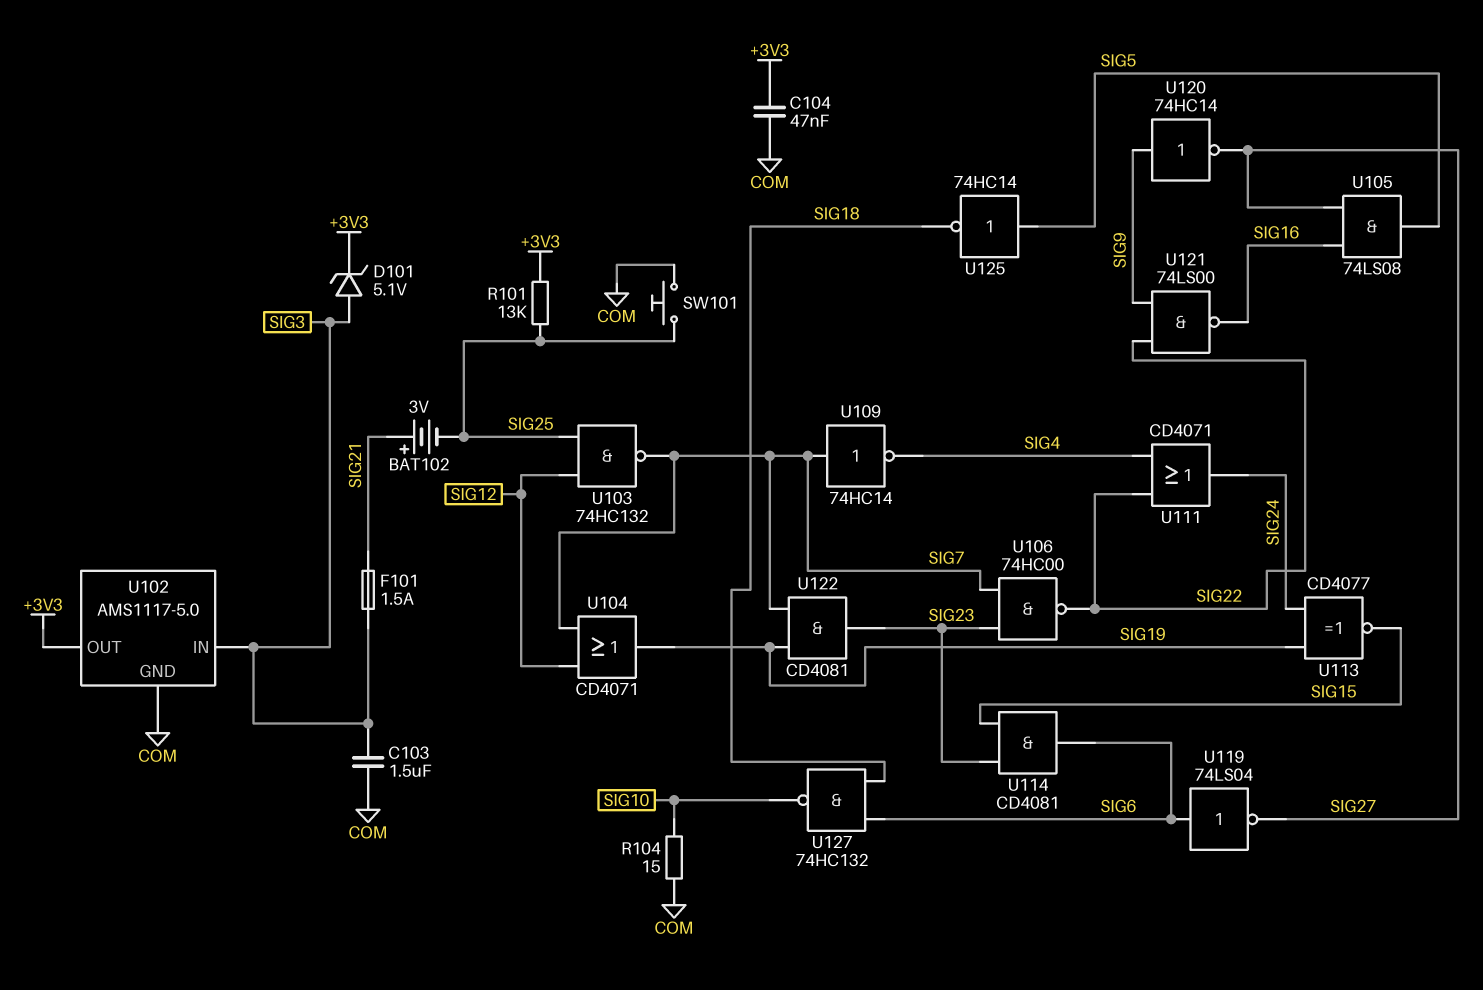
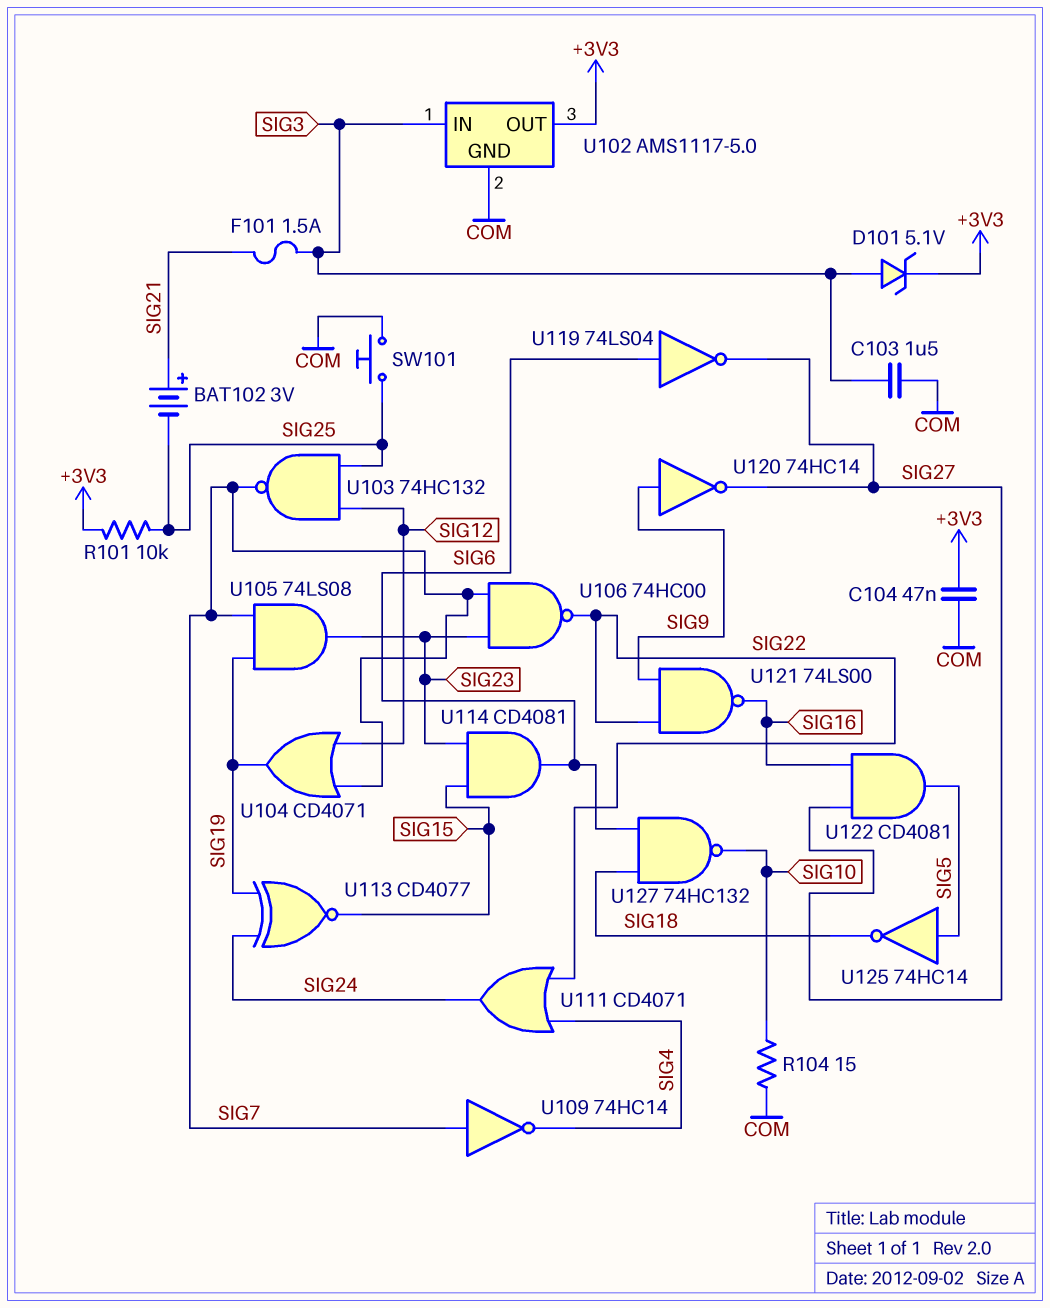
R101: 13k (+3V3, SIG25) -> 10k (+3V3, SIG25)
U105: AND 74LS08 (in SIG16, in SIG27, out SIG5) -> AND 74LS08 (in SIG7, in SIG19, out SIG23)
U122: AND CD4081 (in SIG7, in SIG19, out SIG23) -> AND CD4081 (in SIG16, in SIG27, out SIG5)

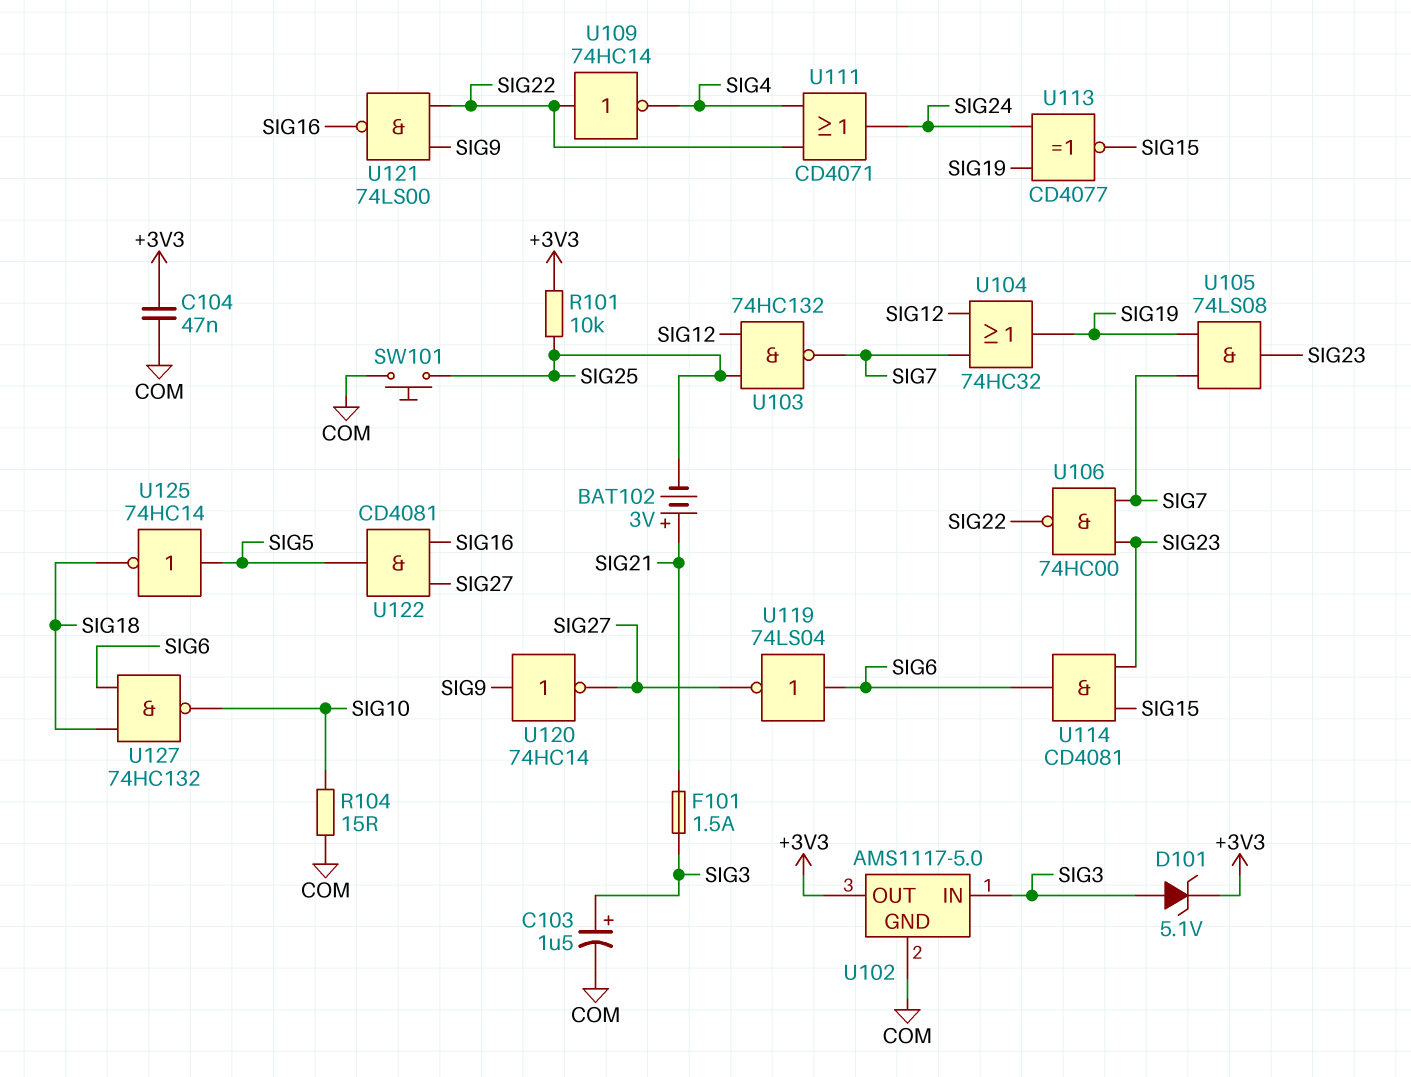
C103: 1.5uF (COM, SIG3) -> 1.5uF (plus SIG3, minus COM)
U104: OR CD4071 (in SIG7, in SIG12, out SIG19) -> OR 74HC32 (in SIG7, in SIG12, out SIG19)
U109: NOT 74HC14 (in SIG7, out SIG4) -> NOT 74HC14 (in SIG22, out SIG4)

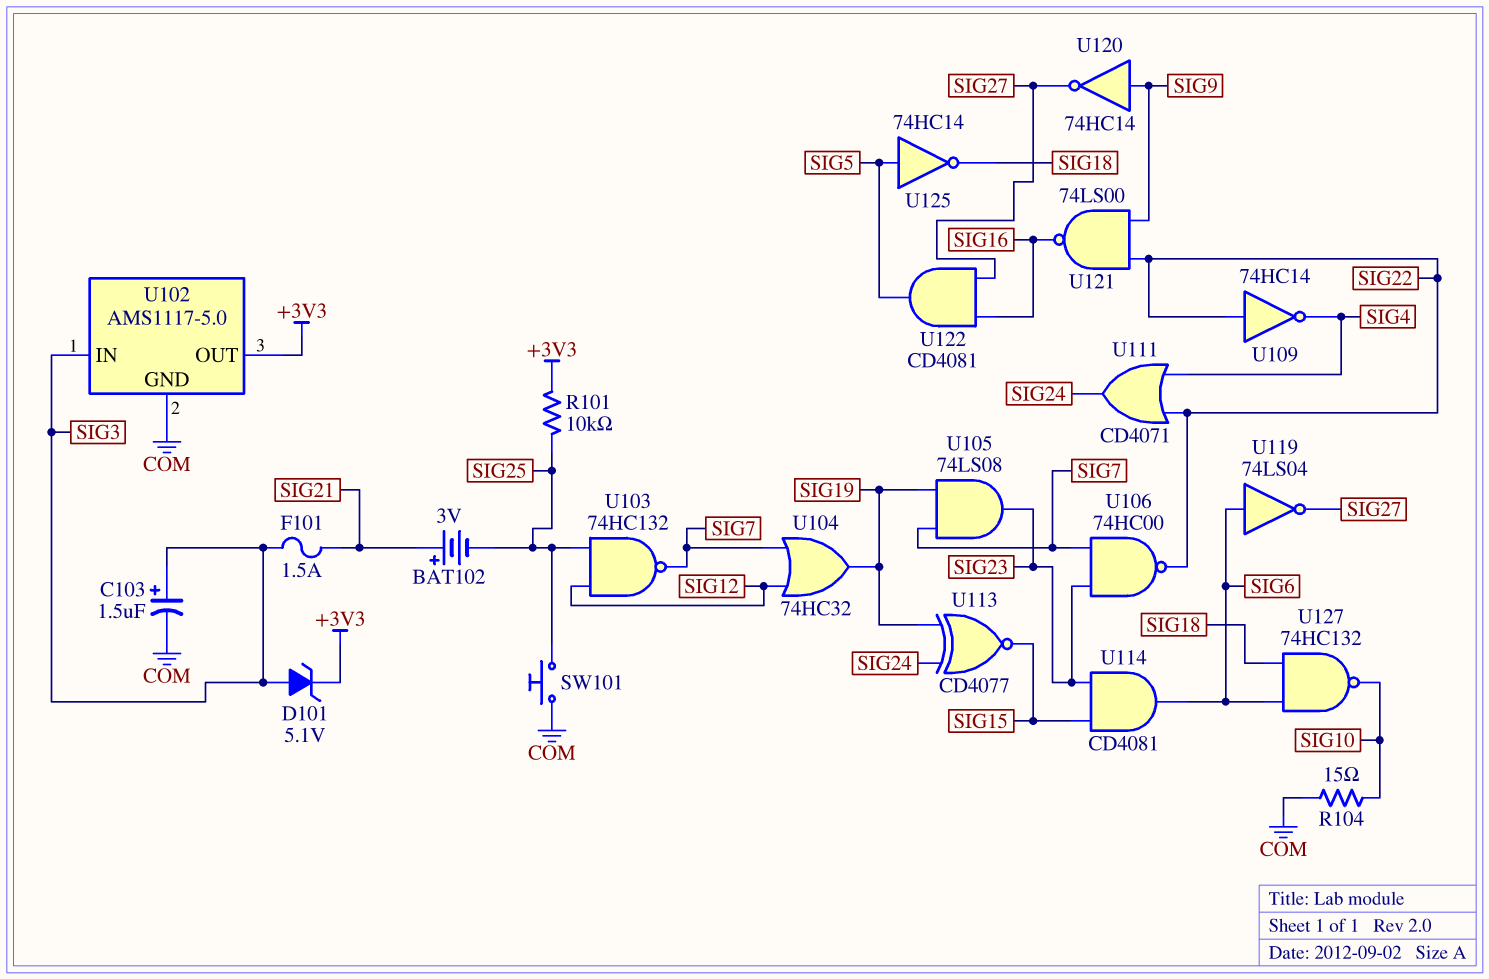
C104: 47nF (+3V3, COM) -> none

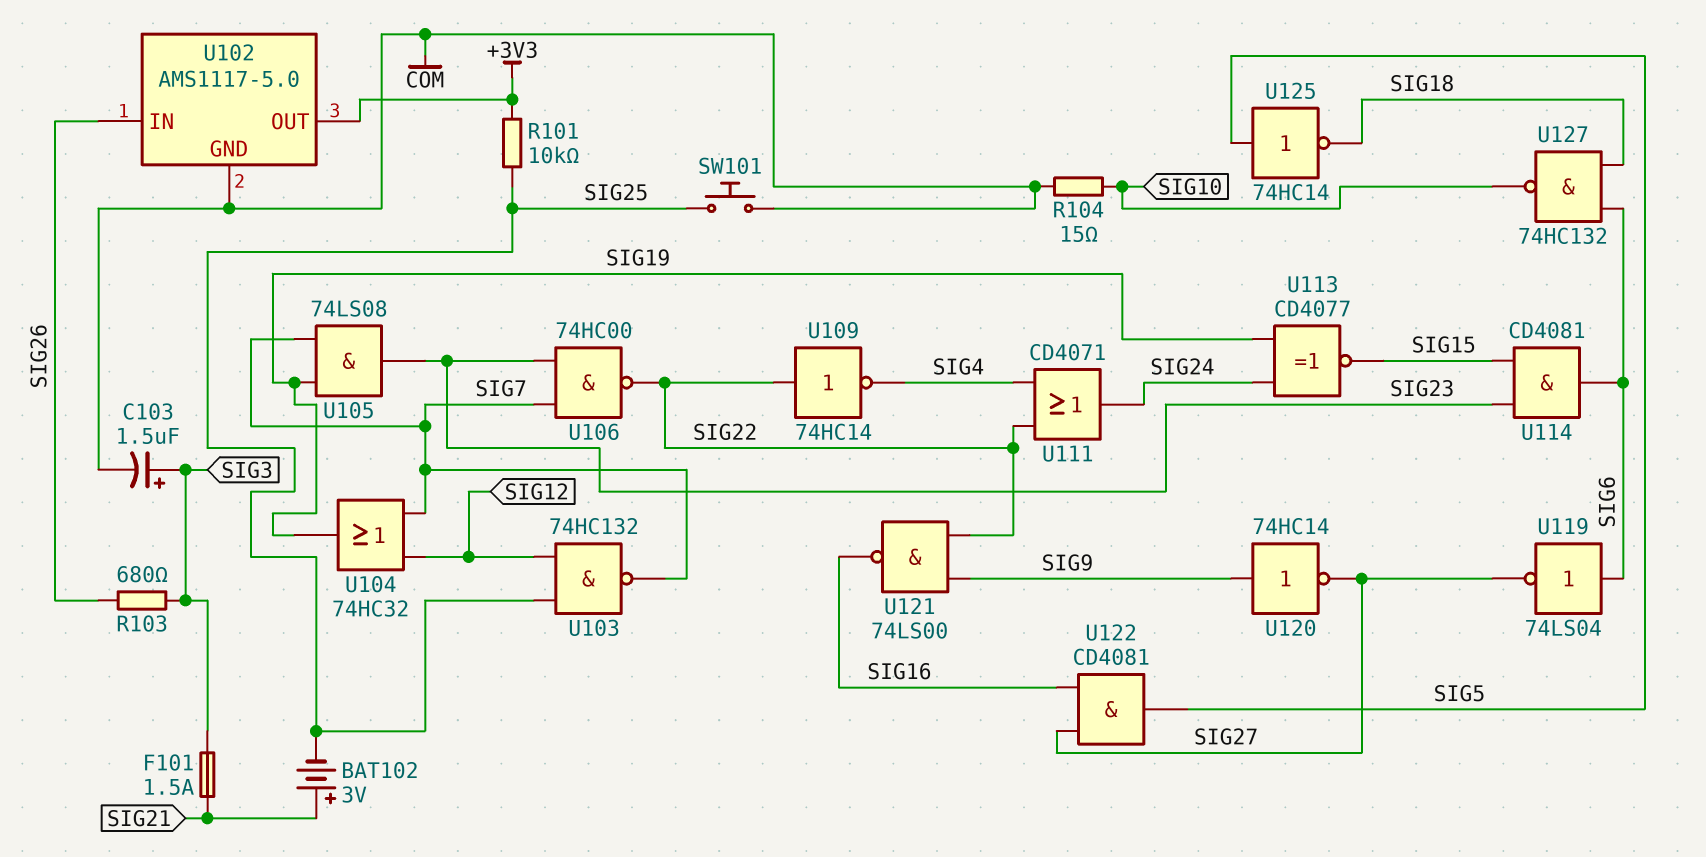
D101: zener 5.1V (A SIG3, K +3V3) -> none
R103: none -> 680 (SIG3, SIG26)
U102 pin IN: SIG3 -> SIG26

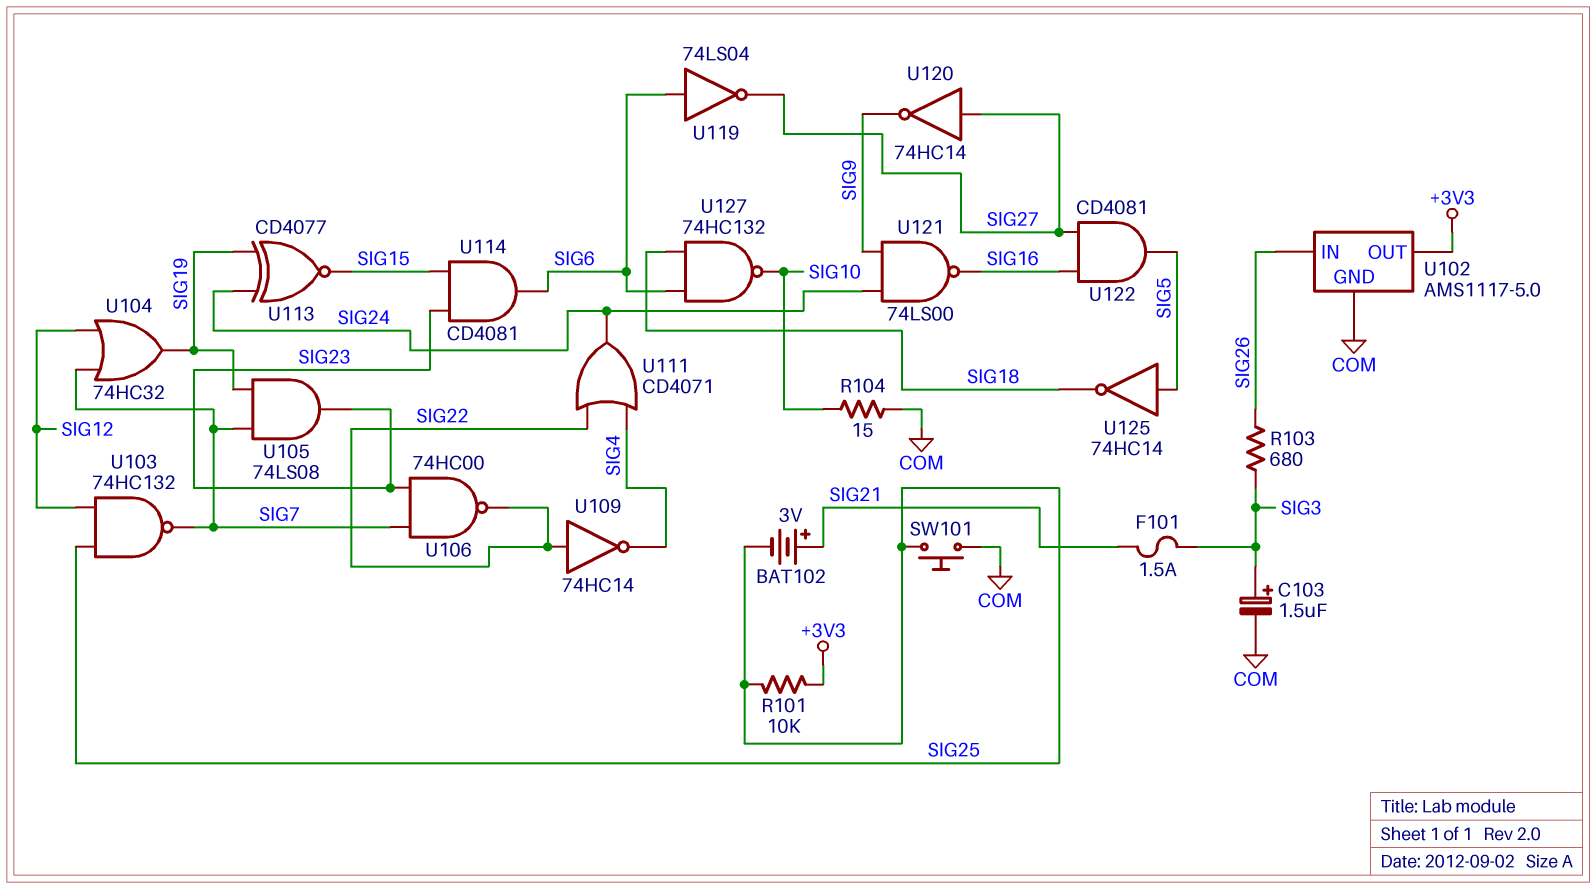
U120: NOT 74HC14 (in SIG9, out SIG27) -> NOT 74HC14 (in SIG27, out SIG9)
U121: NAND 74LS00 (in SIG9, in SIG22, out SIG16) -> NAND 74LS00 (in SIG9, in SIG24, out SIG16)

